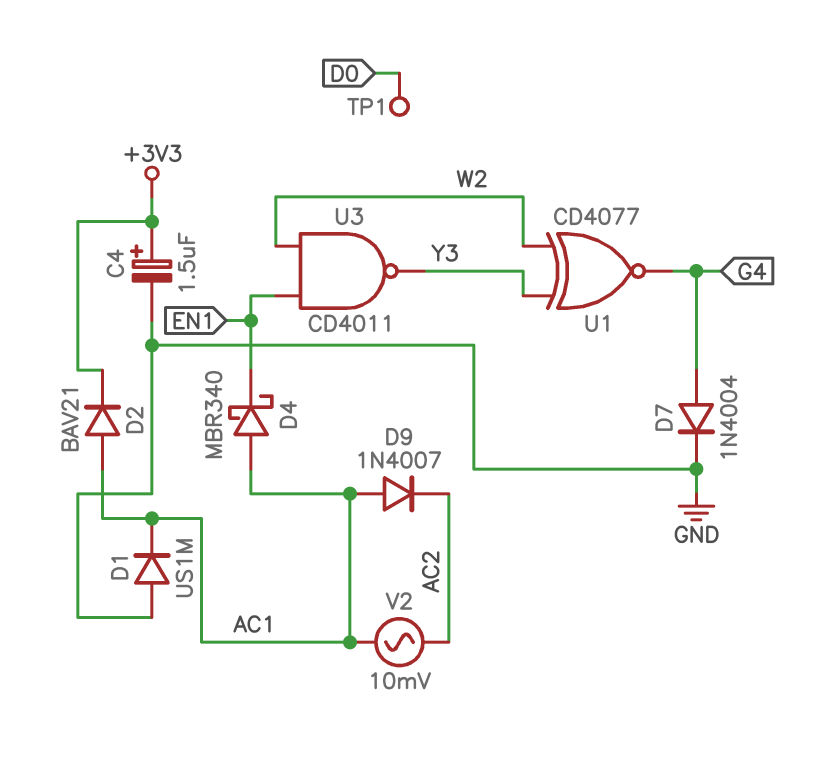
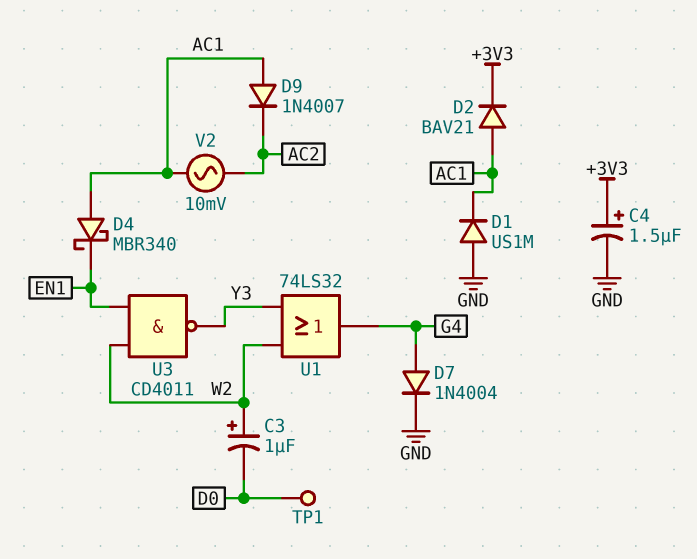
C3: none -> 1uF (plus W2, minus D0)
U1: XNOR CD4077 (in W2, in Y3, out G4) -> OR 74LS32 (in W2, in Y3, out G4)

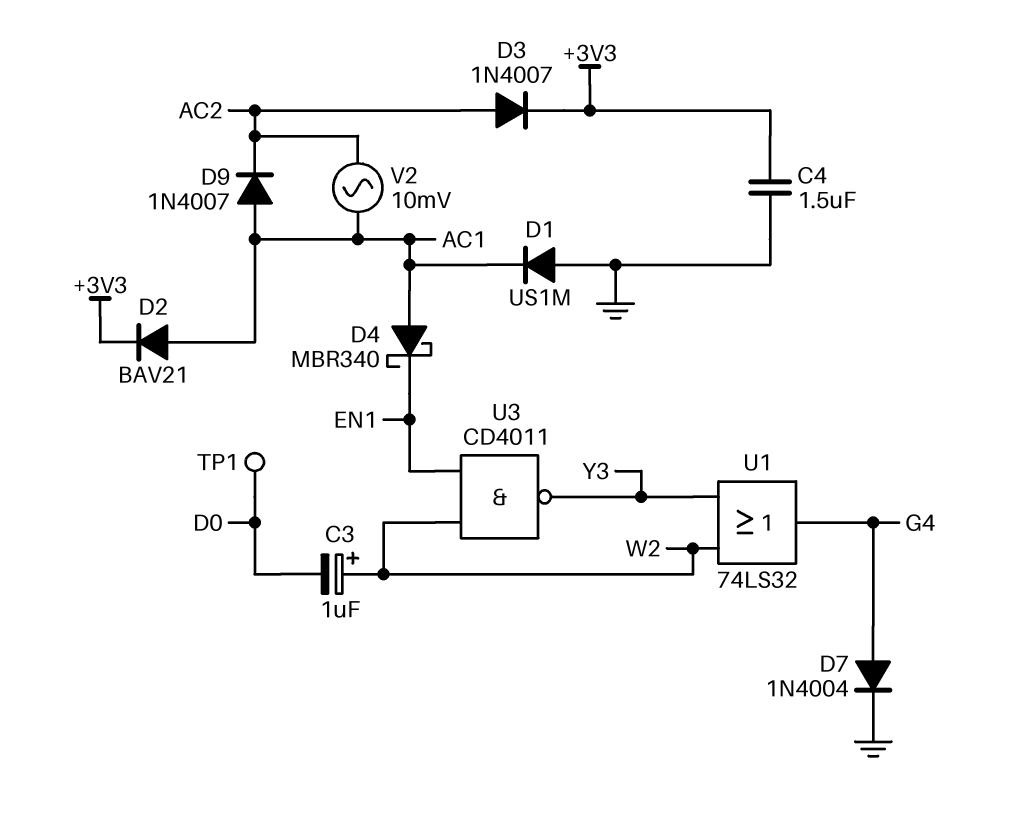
C4: 1.5uF (plus +3V3, minus GND) -> 1.5uF (+3V3, GND)
D3: none -> diode 1N4007 (A AC2, K +3V3)

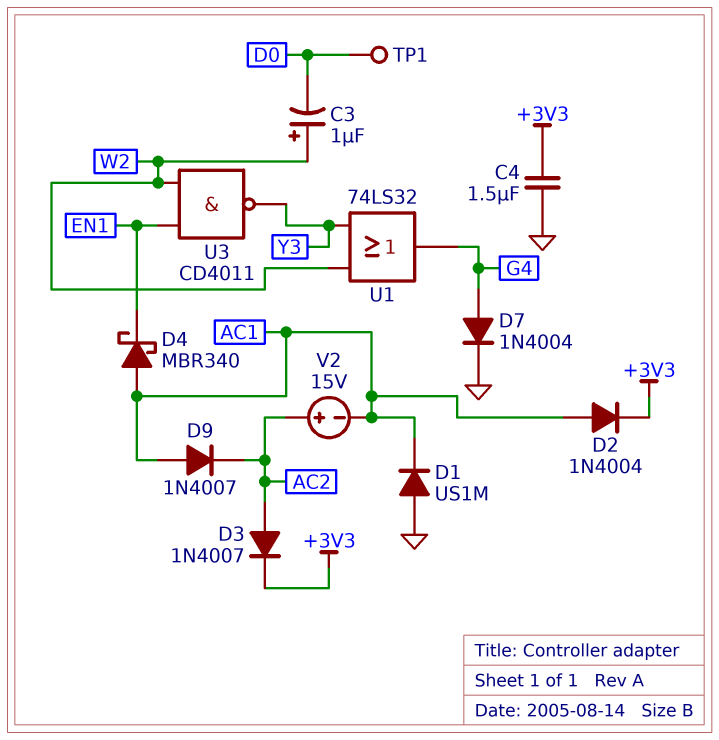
D2: diode BAV21 (A AC1, K +3V3) -> diode 1N4004 (A AC1, K +3V3)
V2: AC 10mV (AC1, AC2) -> 15V (plus AC2, minus AC1)

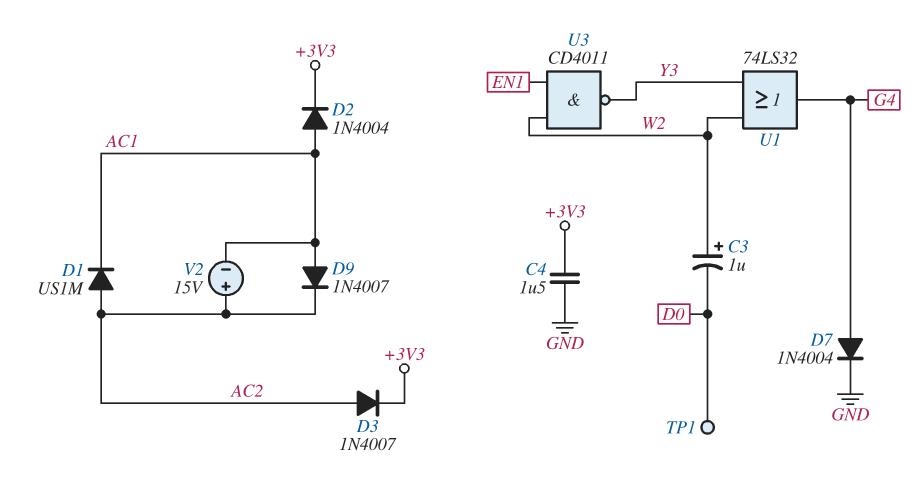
D1: diode US1M (A GND, K AC1) -> diode US1M (A AC2, K AC1)
D4: schottky MBR340 (A AC1, K EN1) -> none

